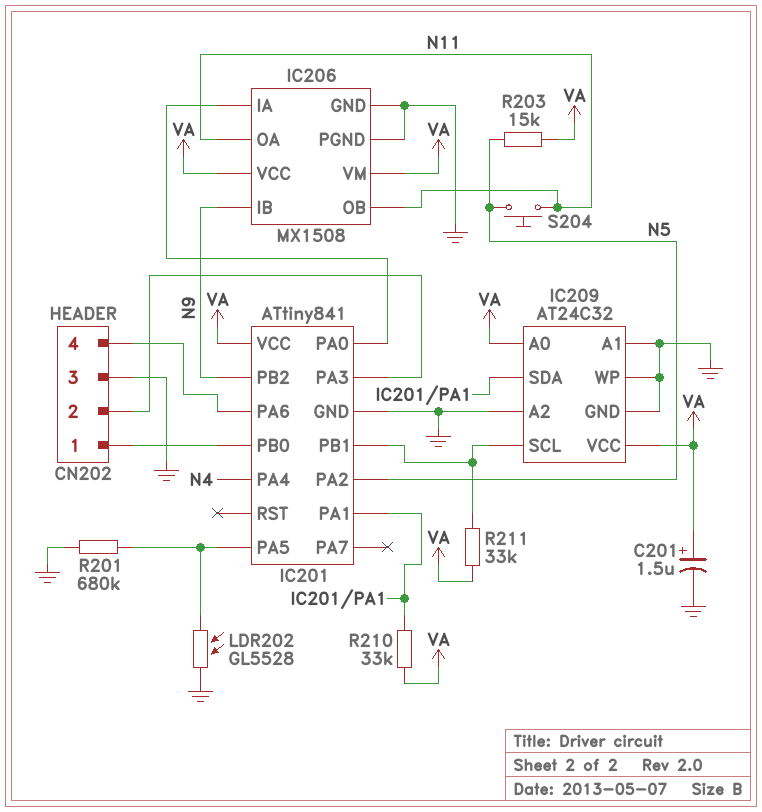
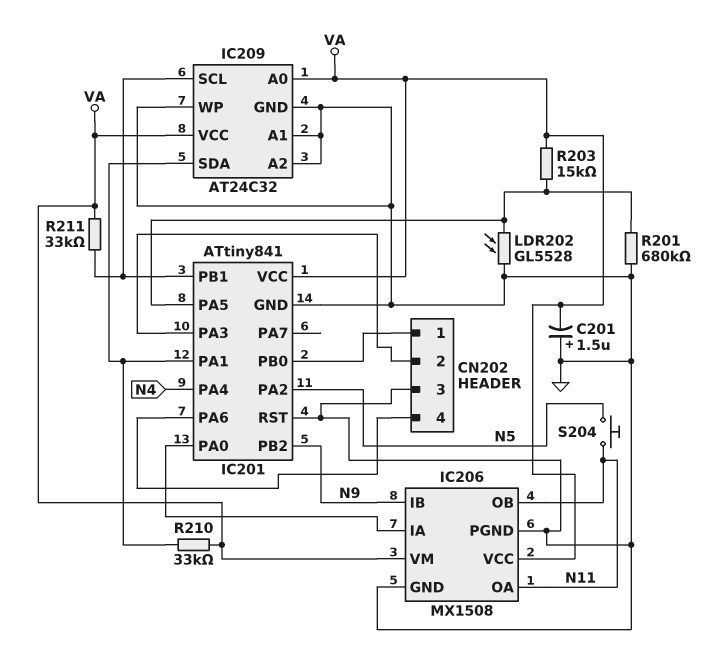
C201: 1.5uF (plus VA, minus GND) -> 1.5uF (plus GND, minus VA)
IC201 pin RST: none -> GND
R203: 15k (N5, VA) -> 15k (IC201/PA5, VA)

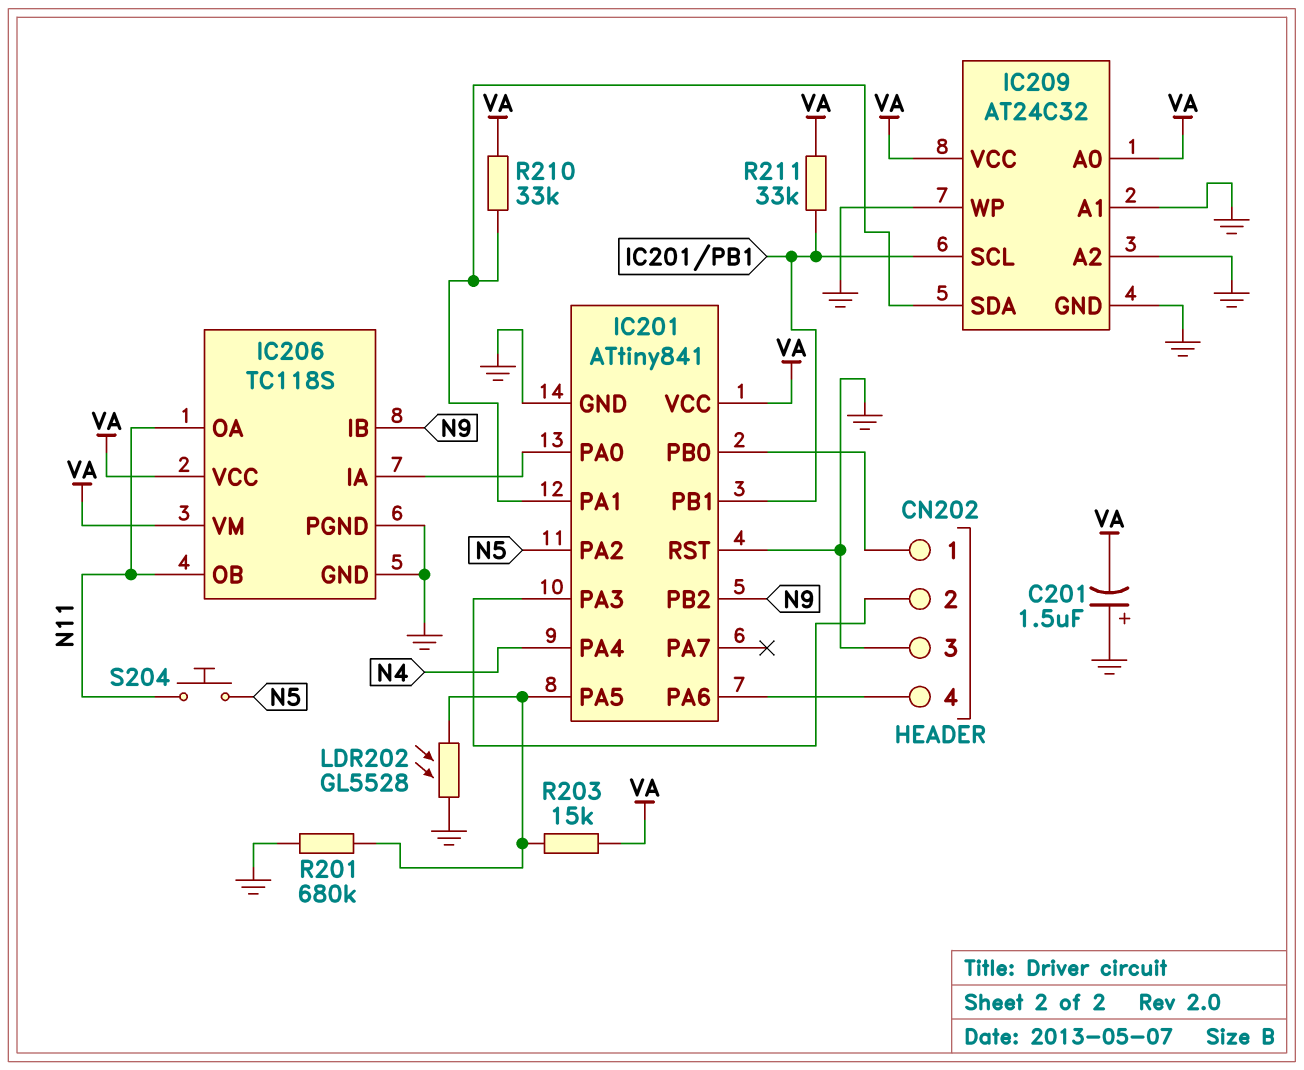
IC206: MX1508 -> TC118S

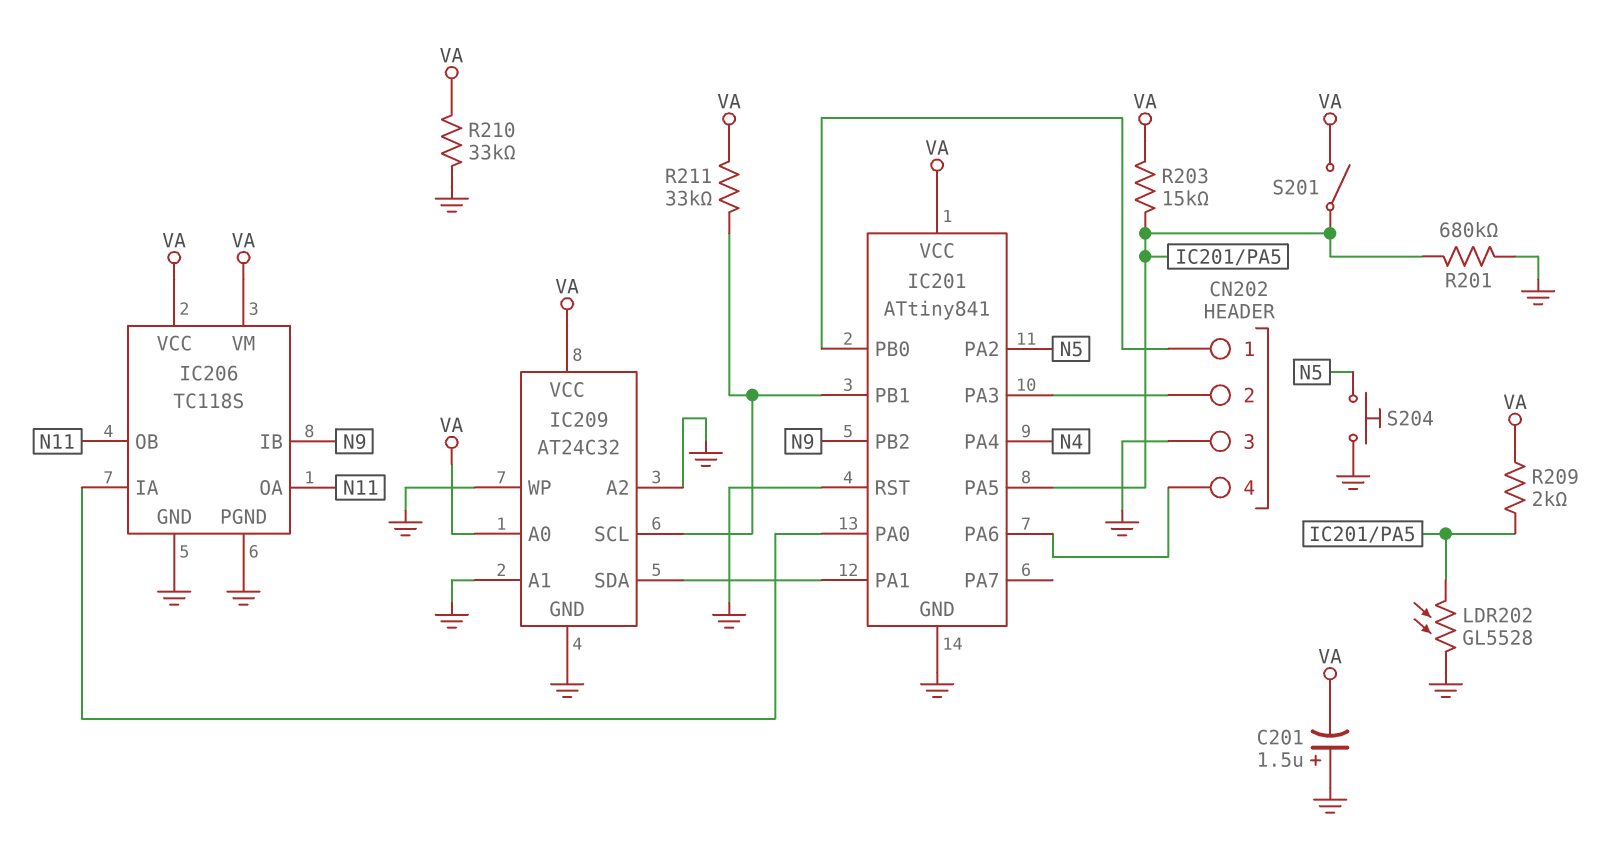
R209: none -> 2k (IC201/PA5, VA)
R210: 33k (IC201/PA1, VA) -> 33k (GND, VA)
S201: none -> switch (IC201/PA5, VA)
S204: button (N5, N11) -> button (GND, N5)

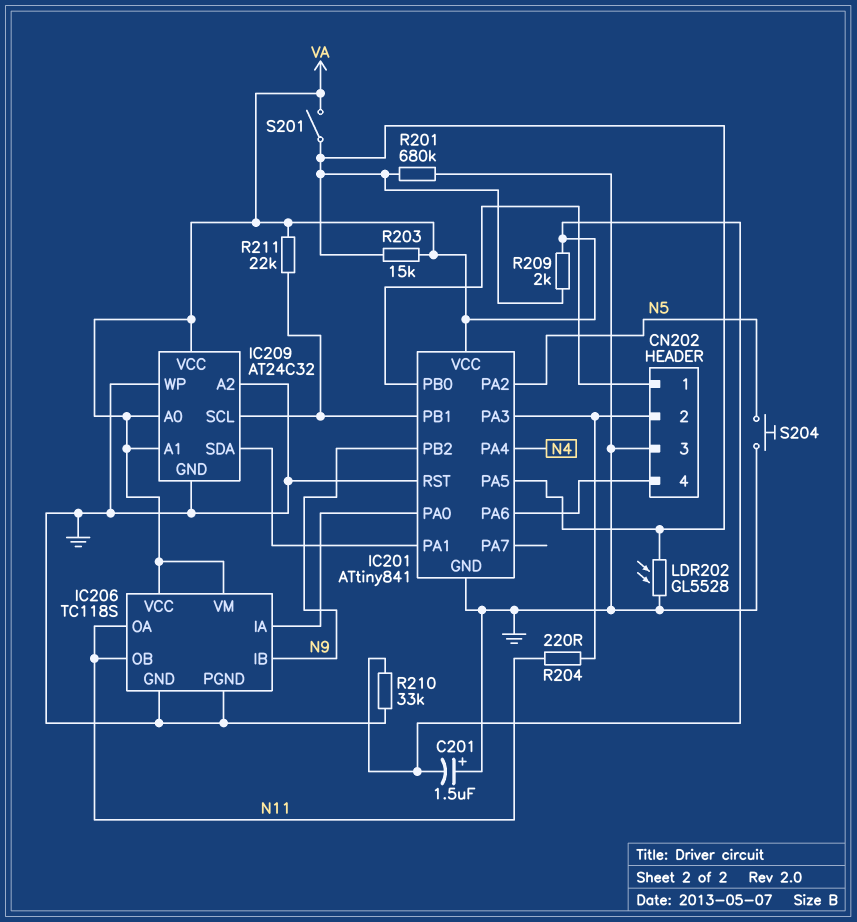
IC209 pin A1: GND -> VA
R204: none -> 220 (CN202/2, N11)
R211: 33k (IC201/PB1, VA) -> 22k (IC201/PB1, VA)

